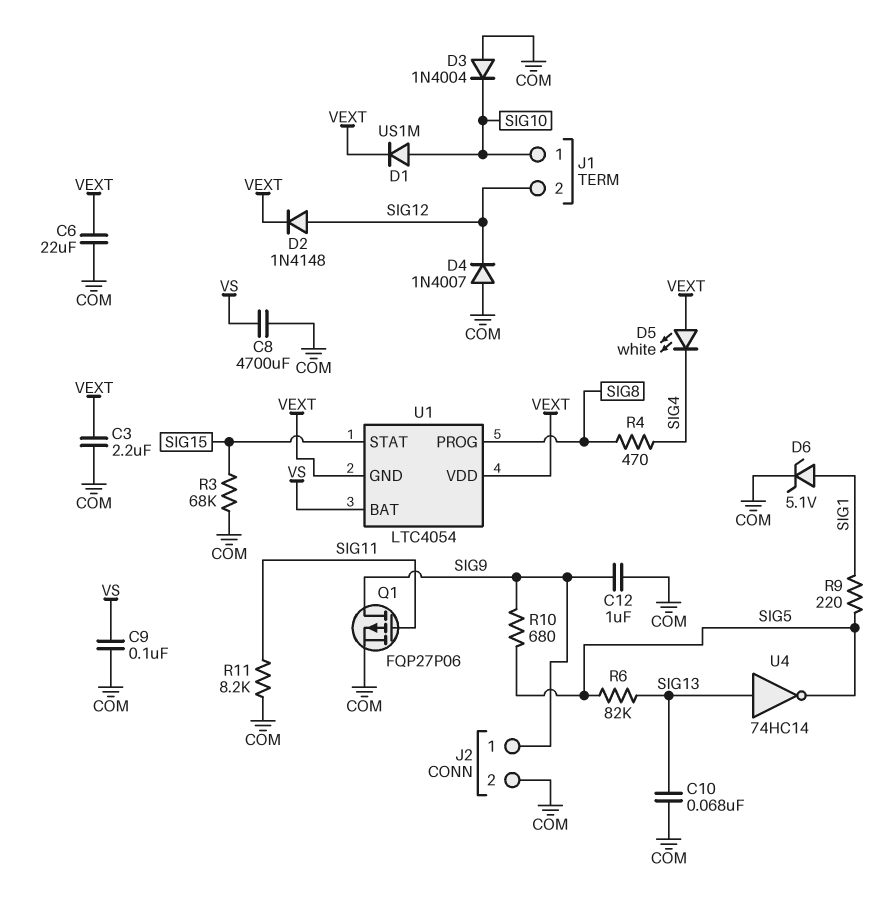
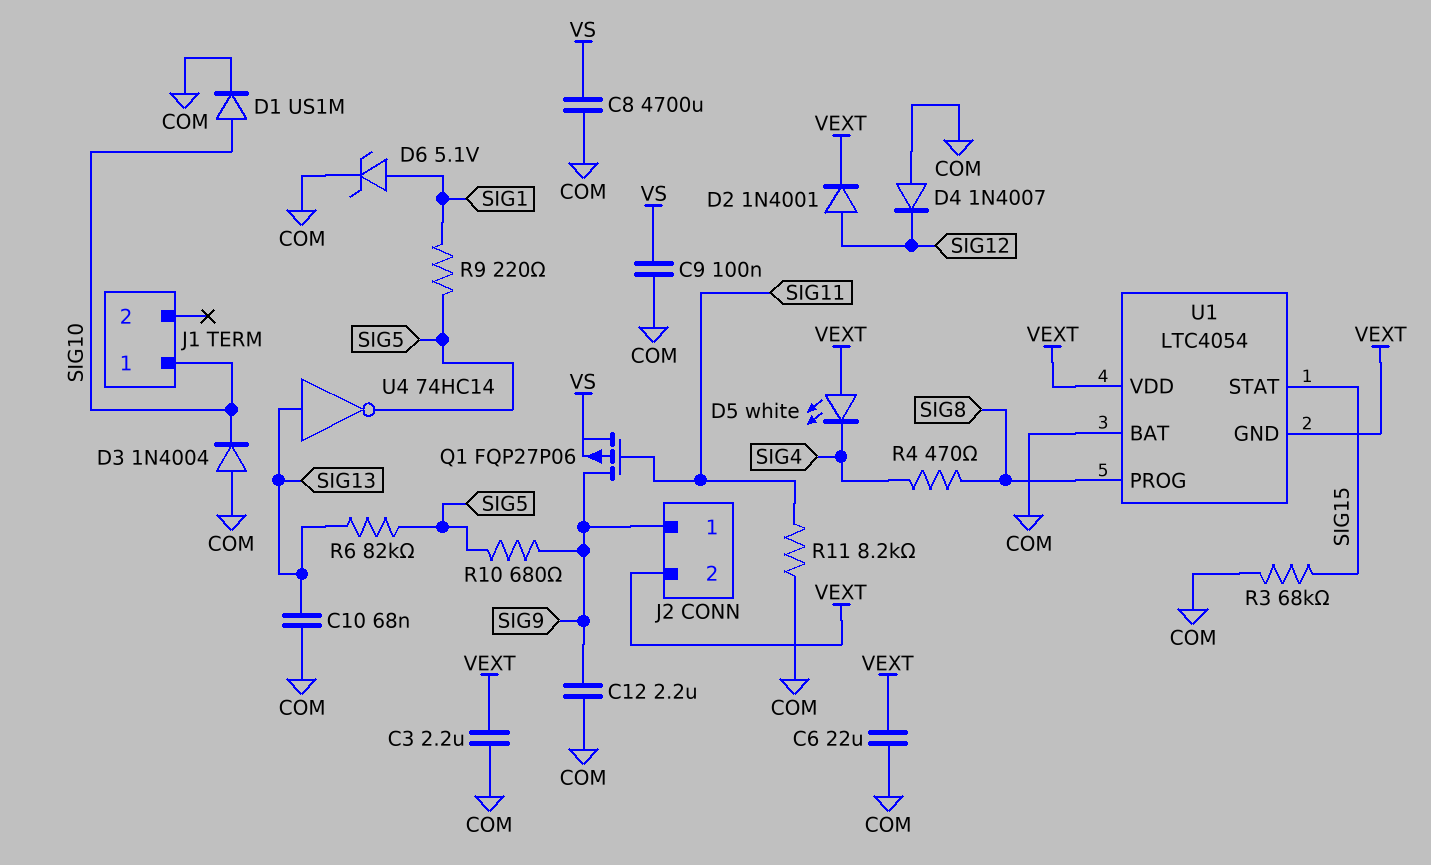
C12: 1uF (COM, SIG9) -> 2.2uF (COM, SIG9)
D1: diode US1M (A SIG10, K VEXT) -> diode US1M (A SIG10, K COM)
D2: diode 1N4148 (A SIG12, K VEXT) -> diode 1N4001 (A SIG12, K VEXT)
J1 pin 2: SIG12 -> none
J2 pin 2: COM -> VEXT
Q1: PMOS FQP27P06 (G SIG11, D SIG9, S COM) -> PMOS FQP27P06 (G SIG11, D SIG9, S VS)
U1 pin BAT: VS -> COM

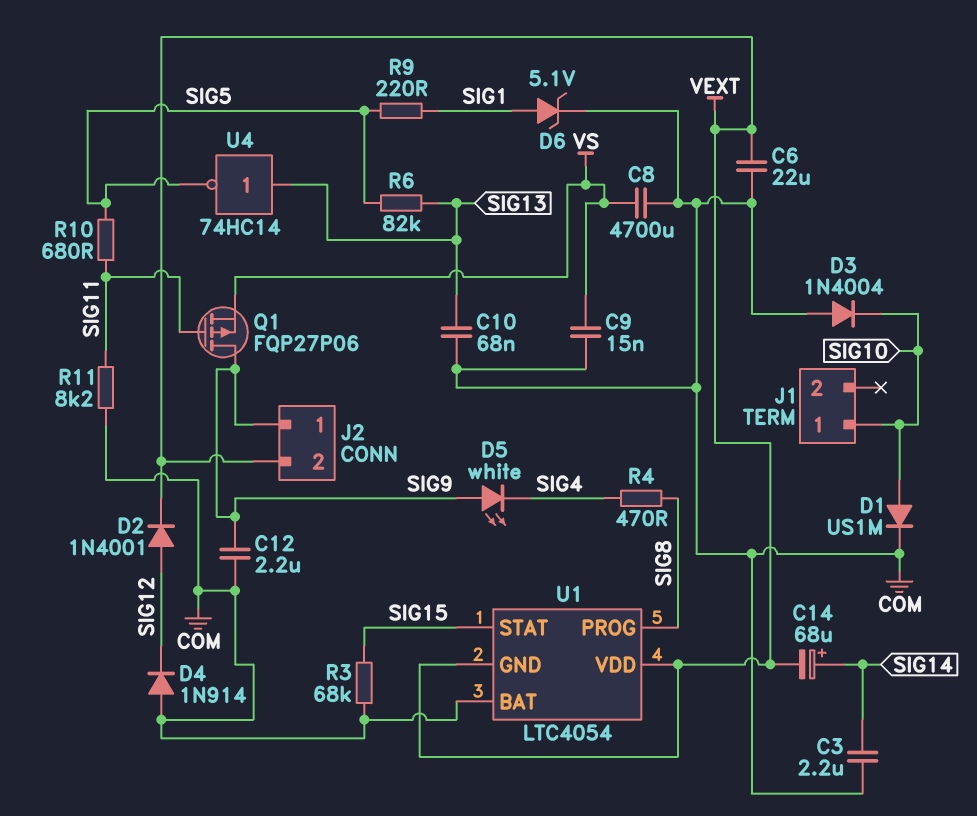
C3: 2.2uF (COM, VEXT) -> 2.2uF (COM, SIG14)
C9: 100nF (COM, VS) -> 15nF (COM, VS)
C14: none -> 68uF (plus SIG14, minus VEXT)
D4: diode 1N4007 (A COM, K SIG12) -> diode 1N914 (A COM, K SIG12)
D5: LED white (A VEXT, K SIG4) -> LED white (A SIG9, K SIG4)
R10: 680 (SIG5, SIG9) -> 680 (SIG5, SIG11)

